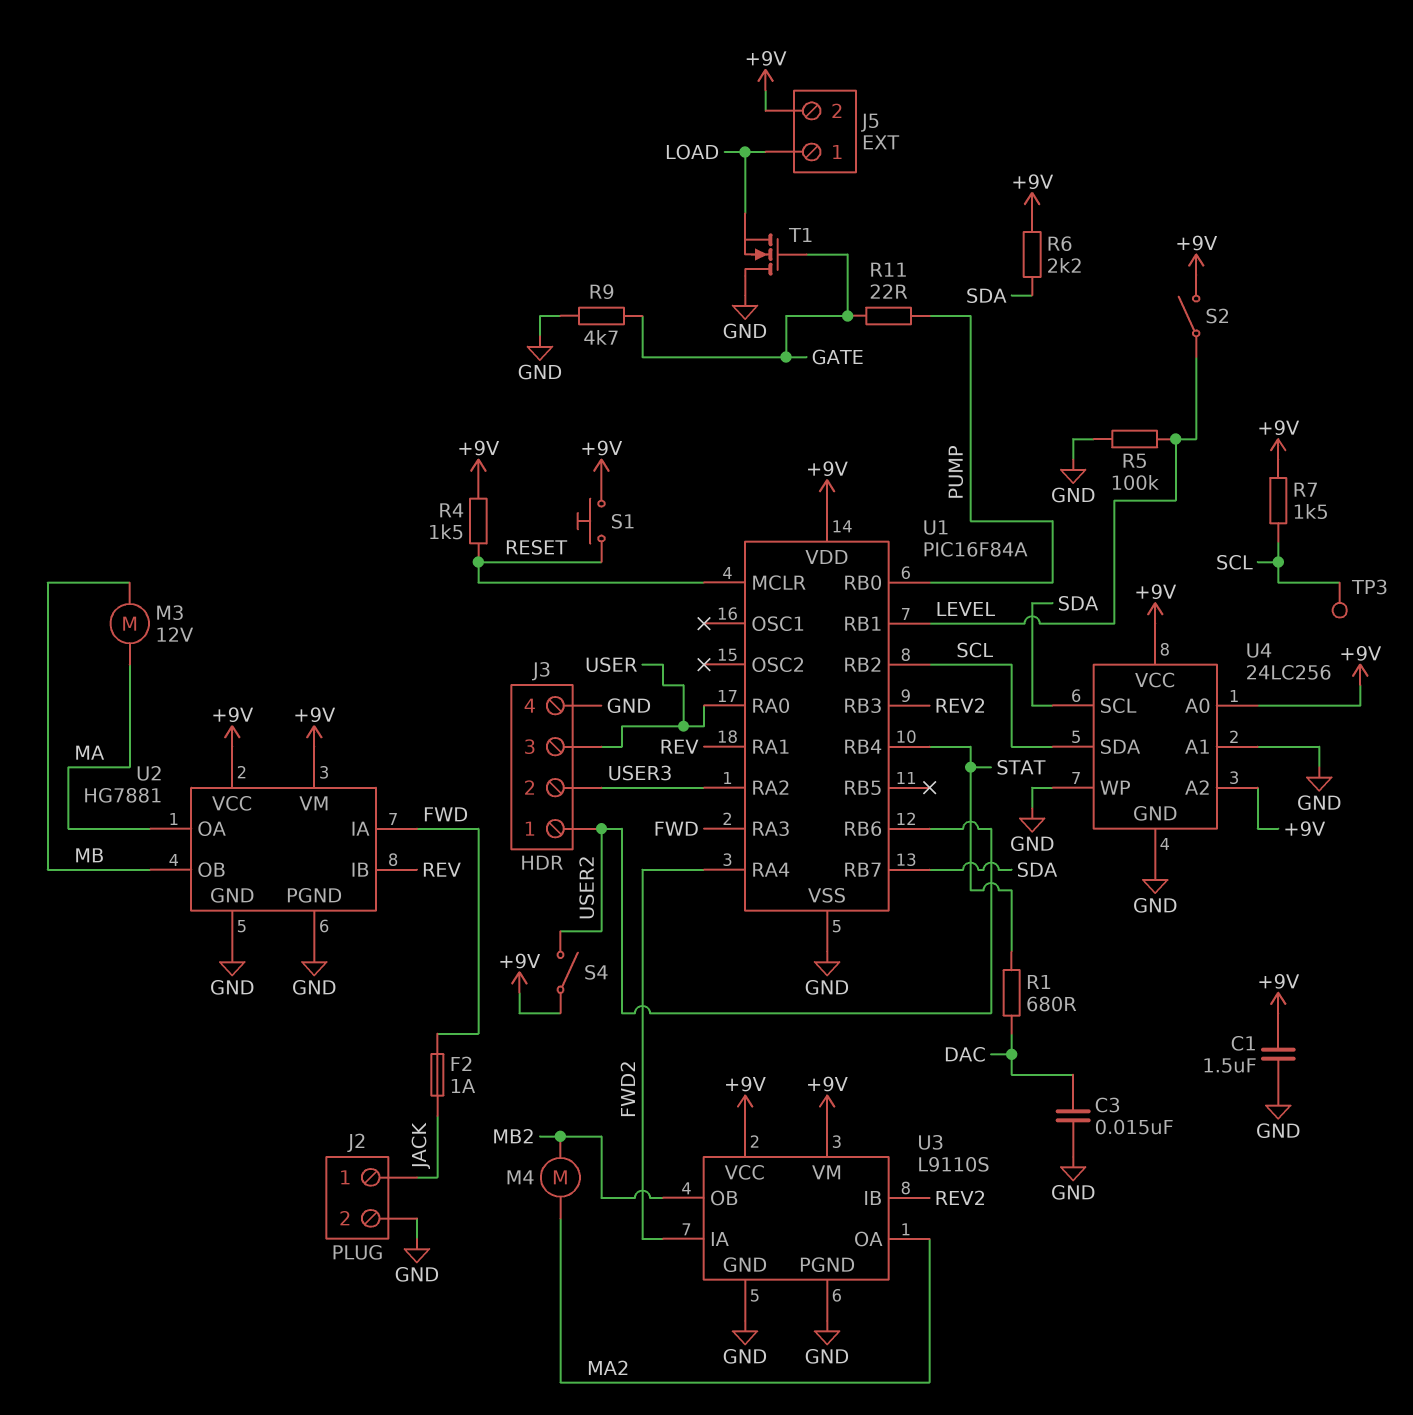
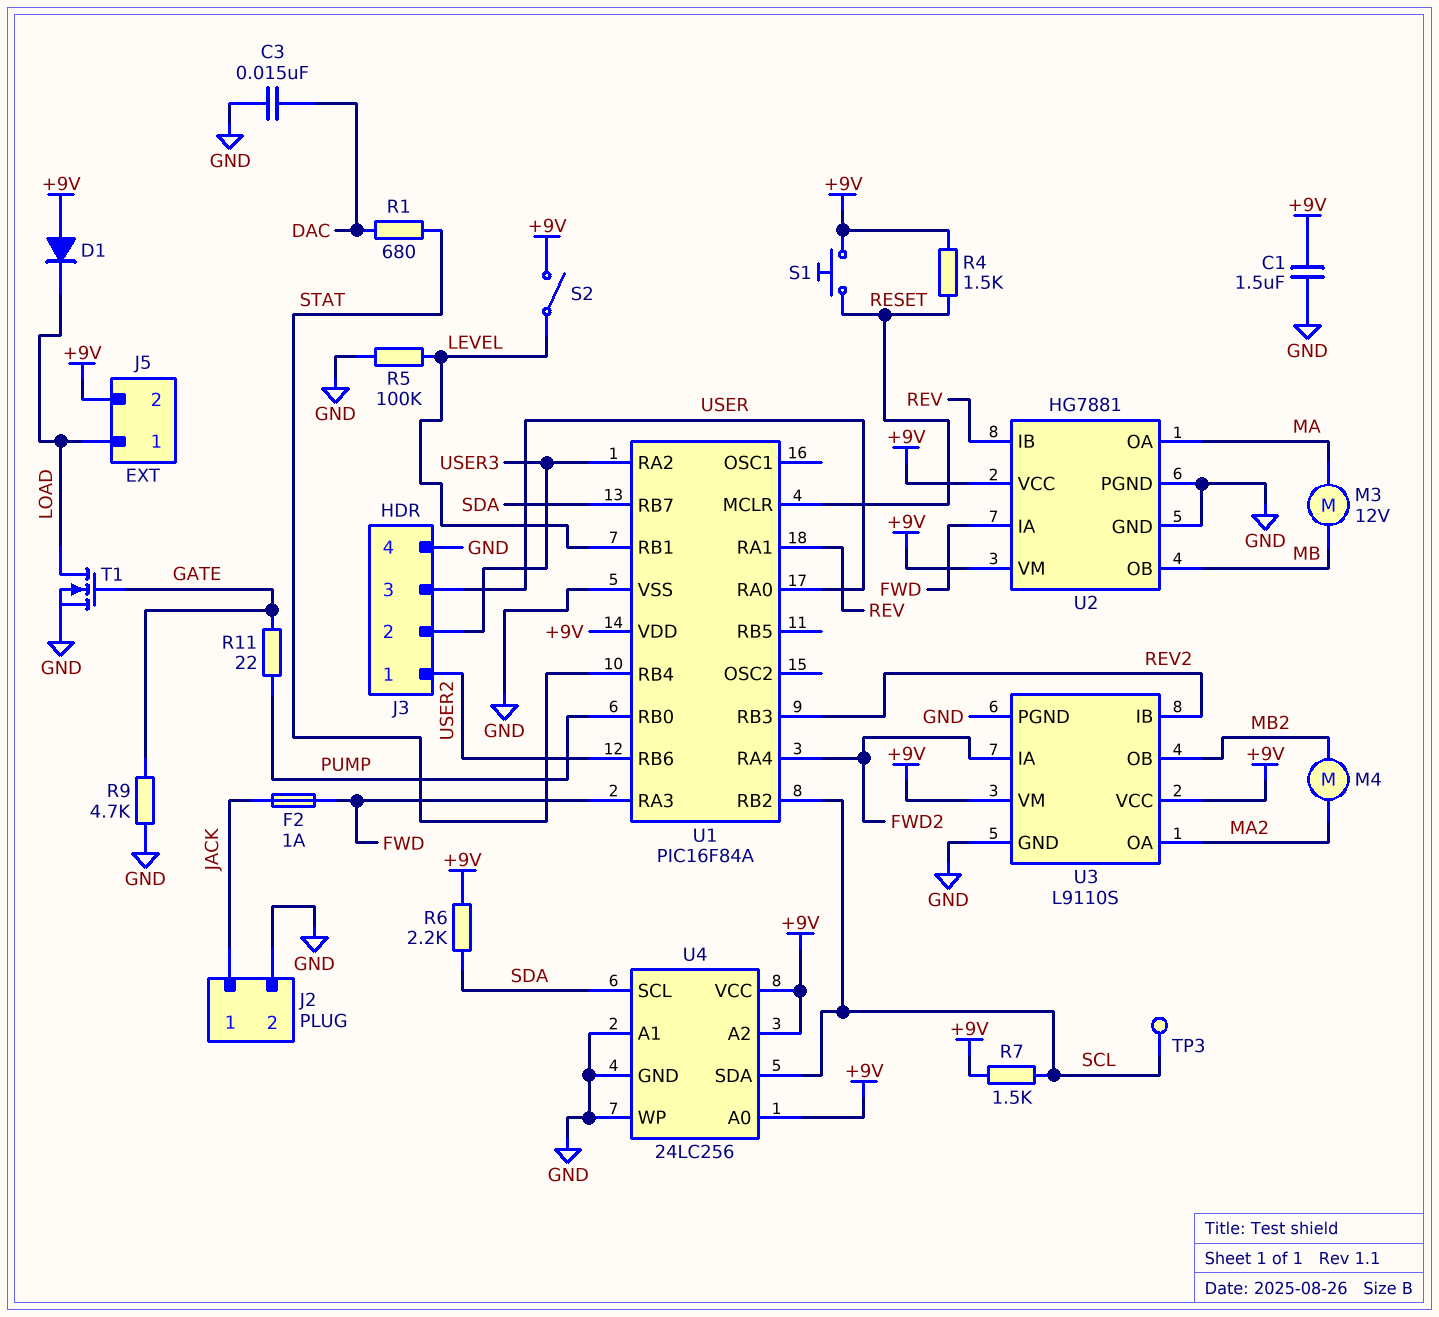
D1: none -> diode (A +9V, K LOAD)
S4: switch (+9V, USER2) -> none
T1: NMOS (G GATE, D GND, S LOAD) -> NMOS (G GATE, D LOAD, S GND)

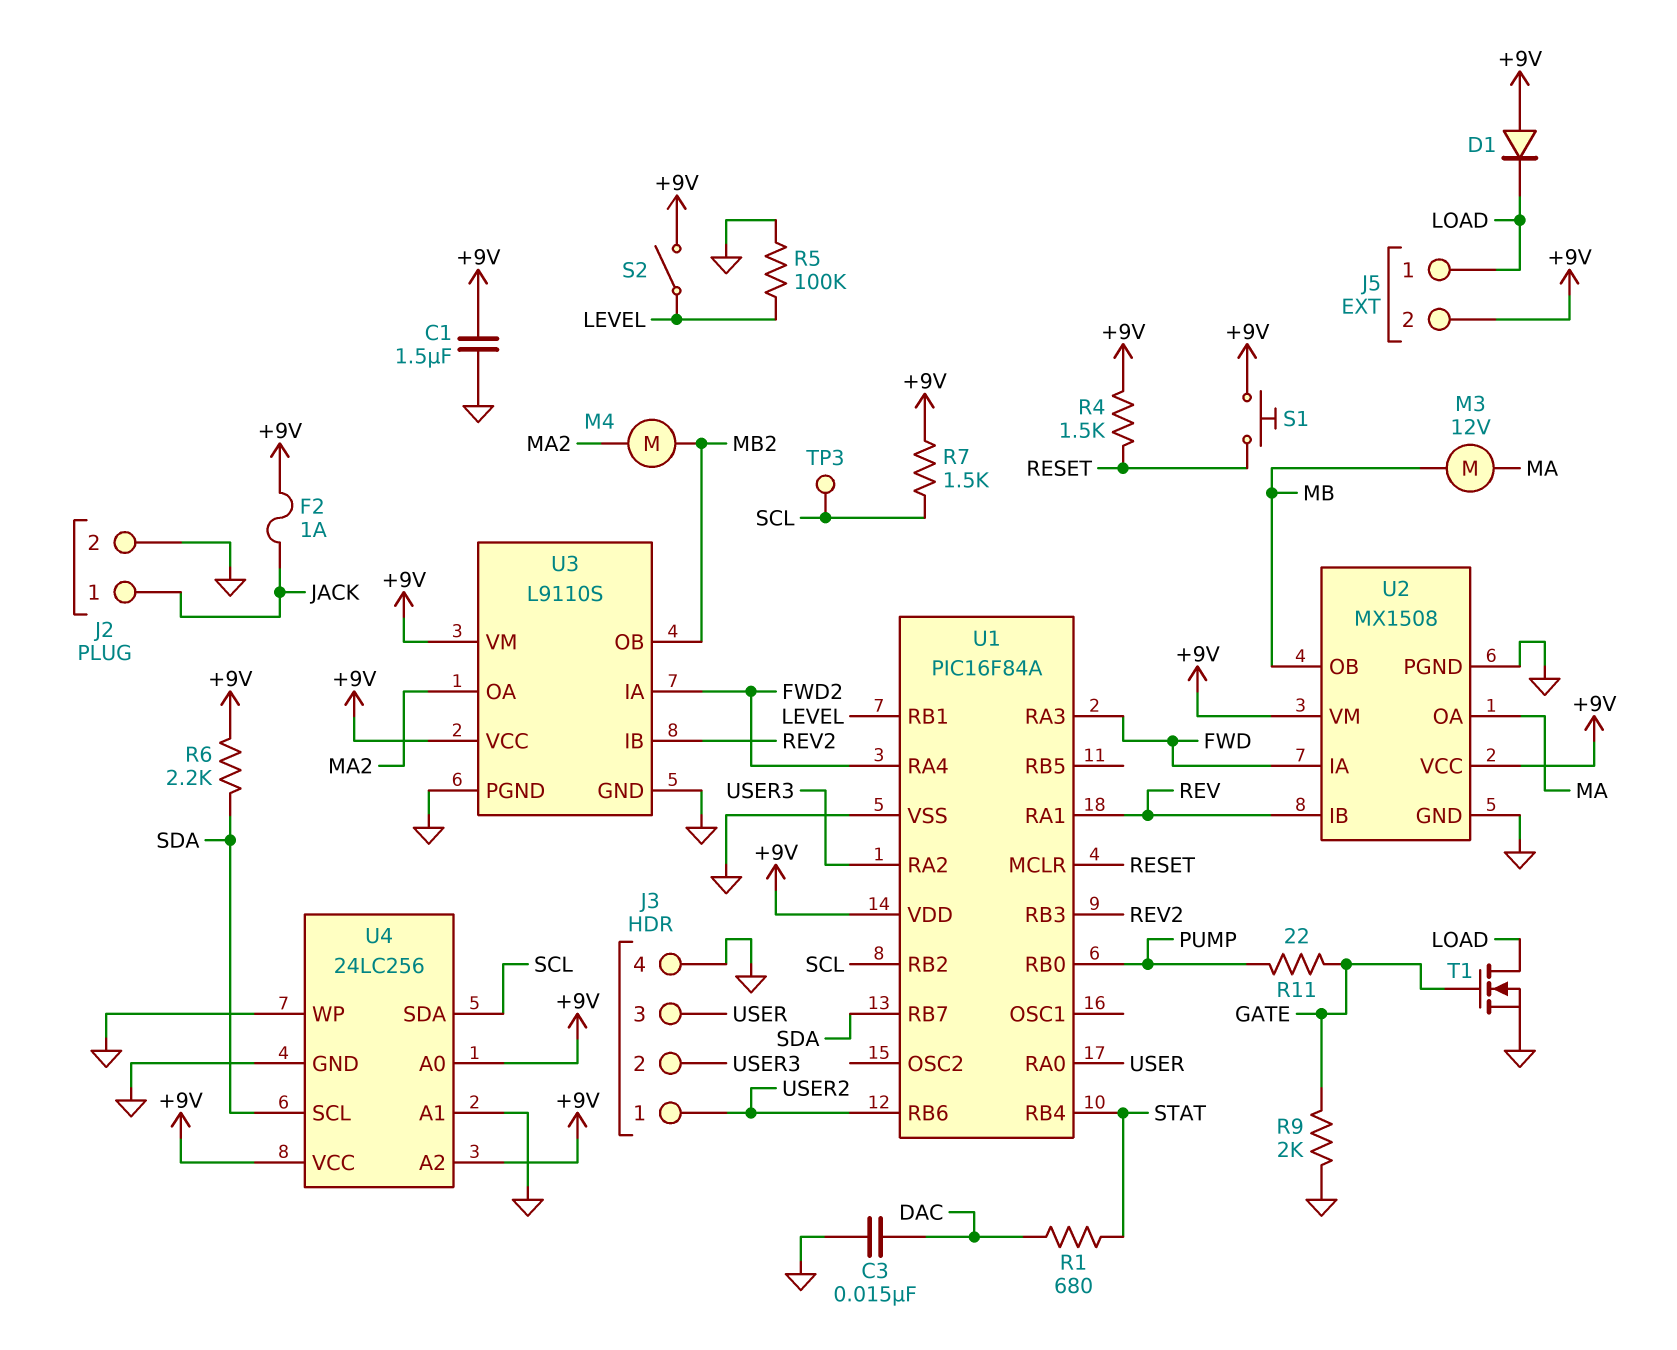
F2: 1A (FWD, JACK) -> 1A (+9V, JACK)
R9: 4.7k (GATE, GND) -> 2k (GATE, GND)
U2: HG7881 -> MX1508

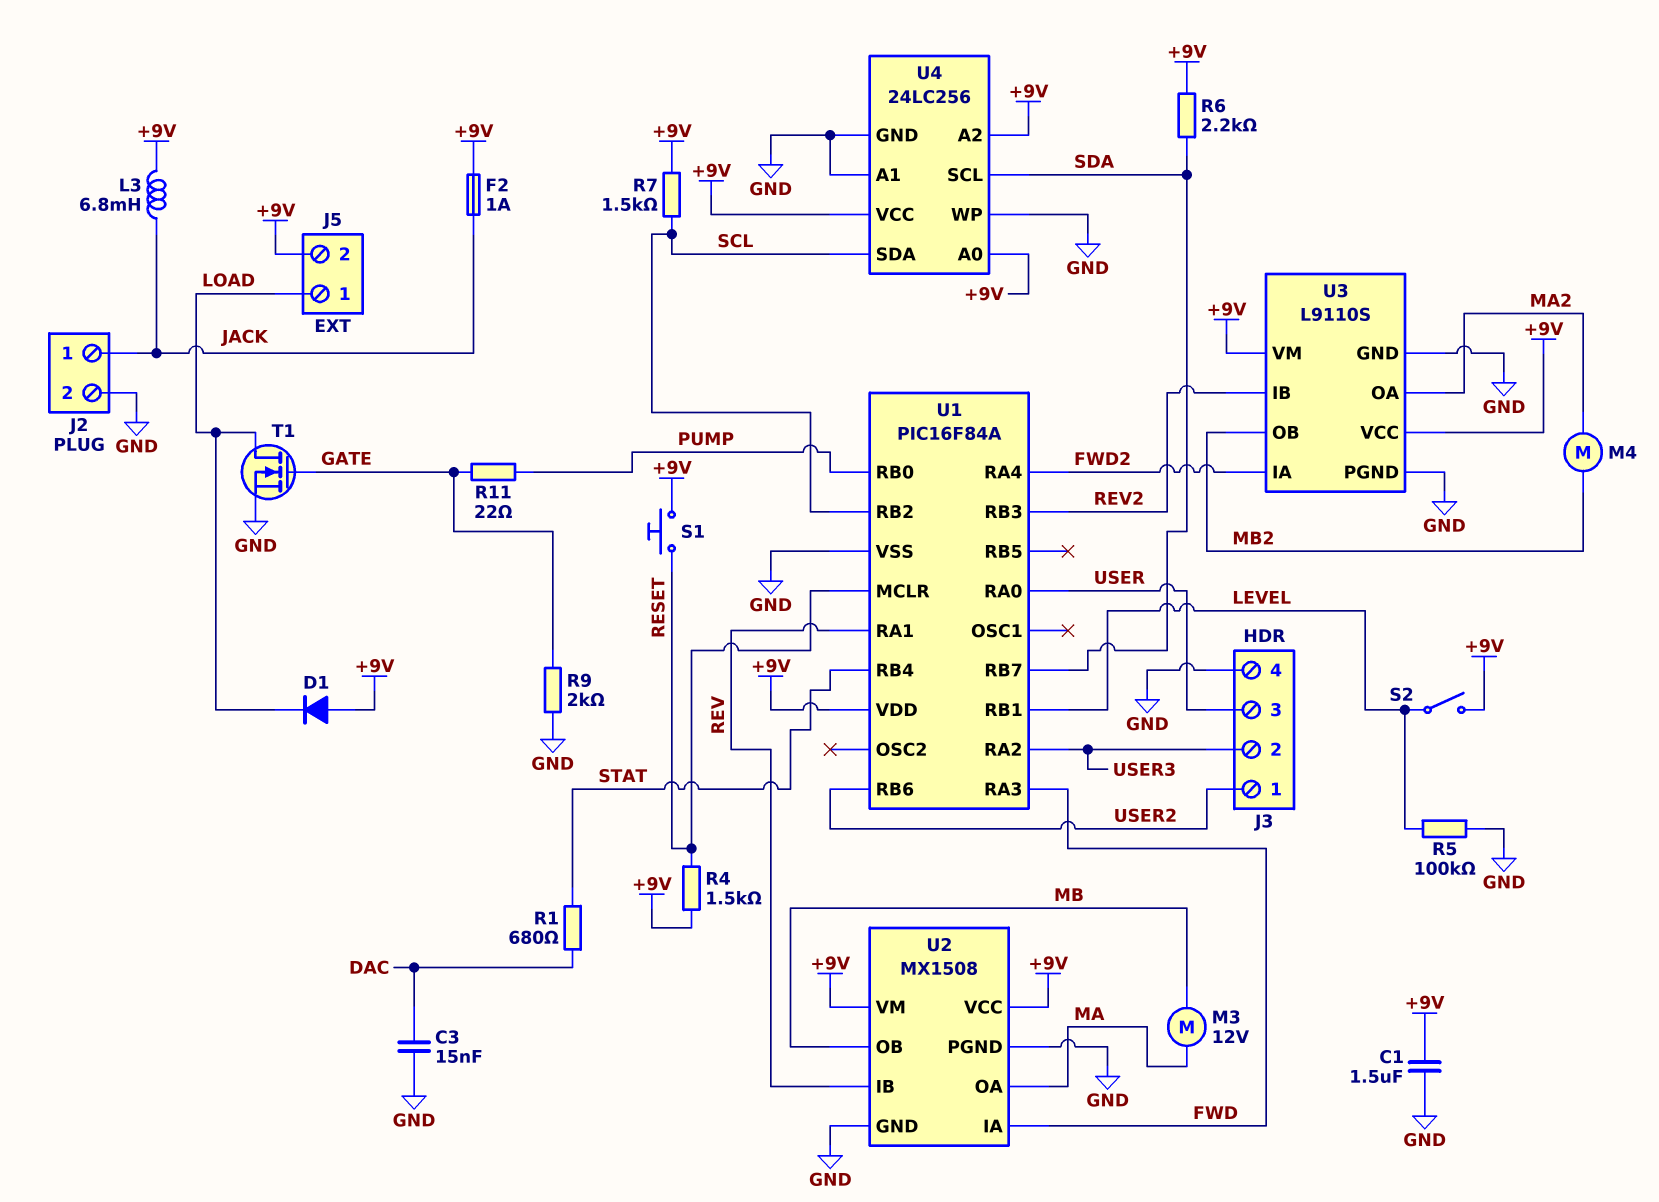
L3: none -> 6.8mH (+9V, JACK)
TP3: test point (SCL) -> none

